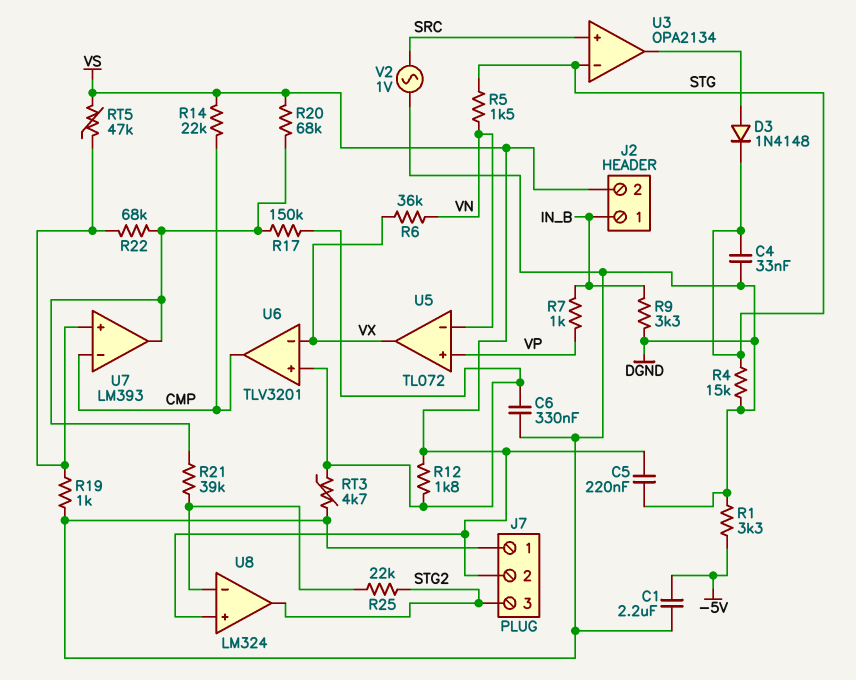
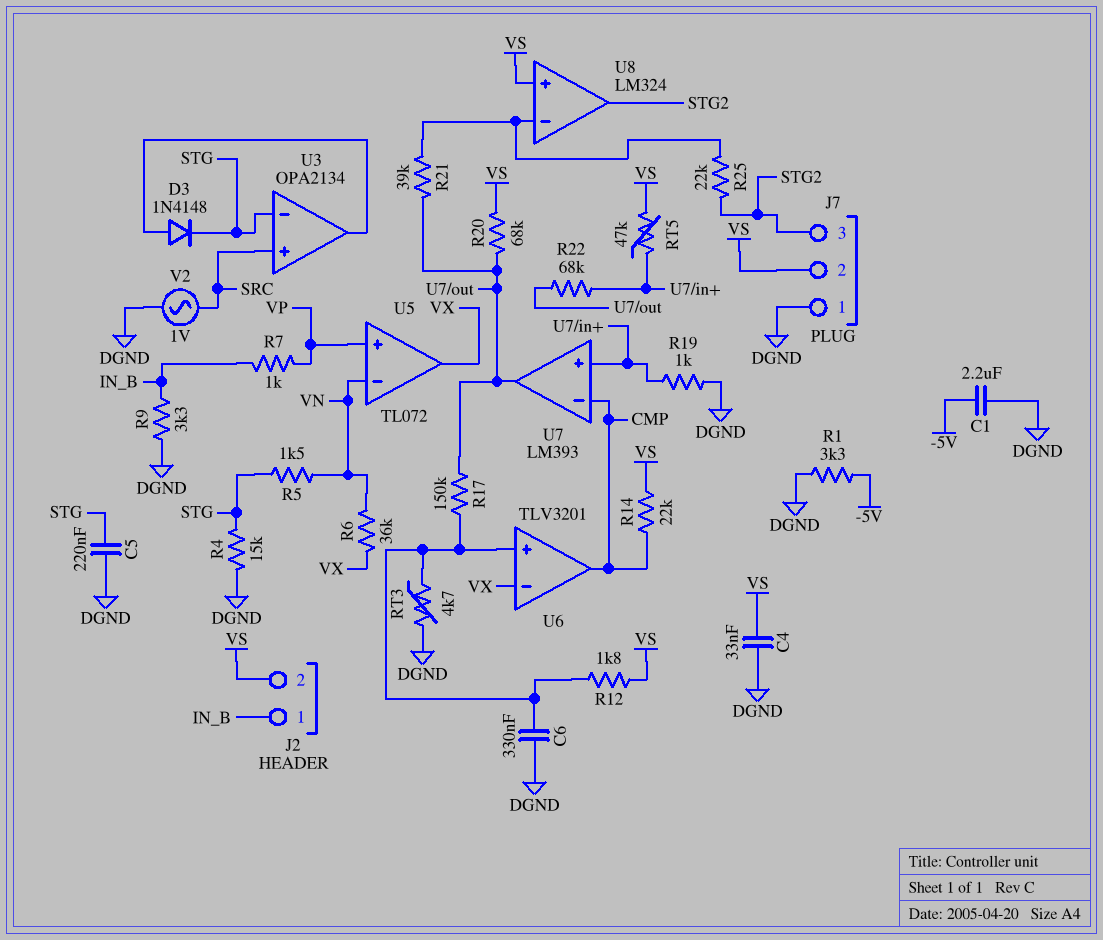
C4: 33nF (DGND, STG) -> 33nF (DGND, VS)
C5: 220nF (DGND, VS) -> 220nF (DGND, STG)

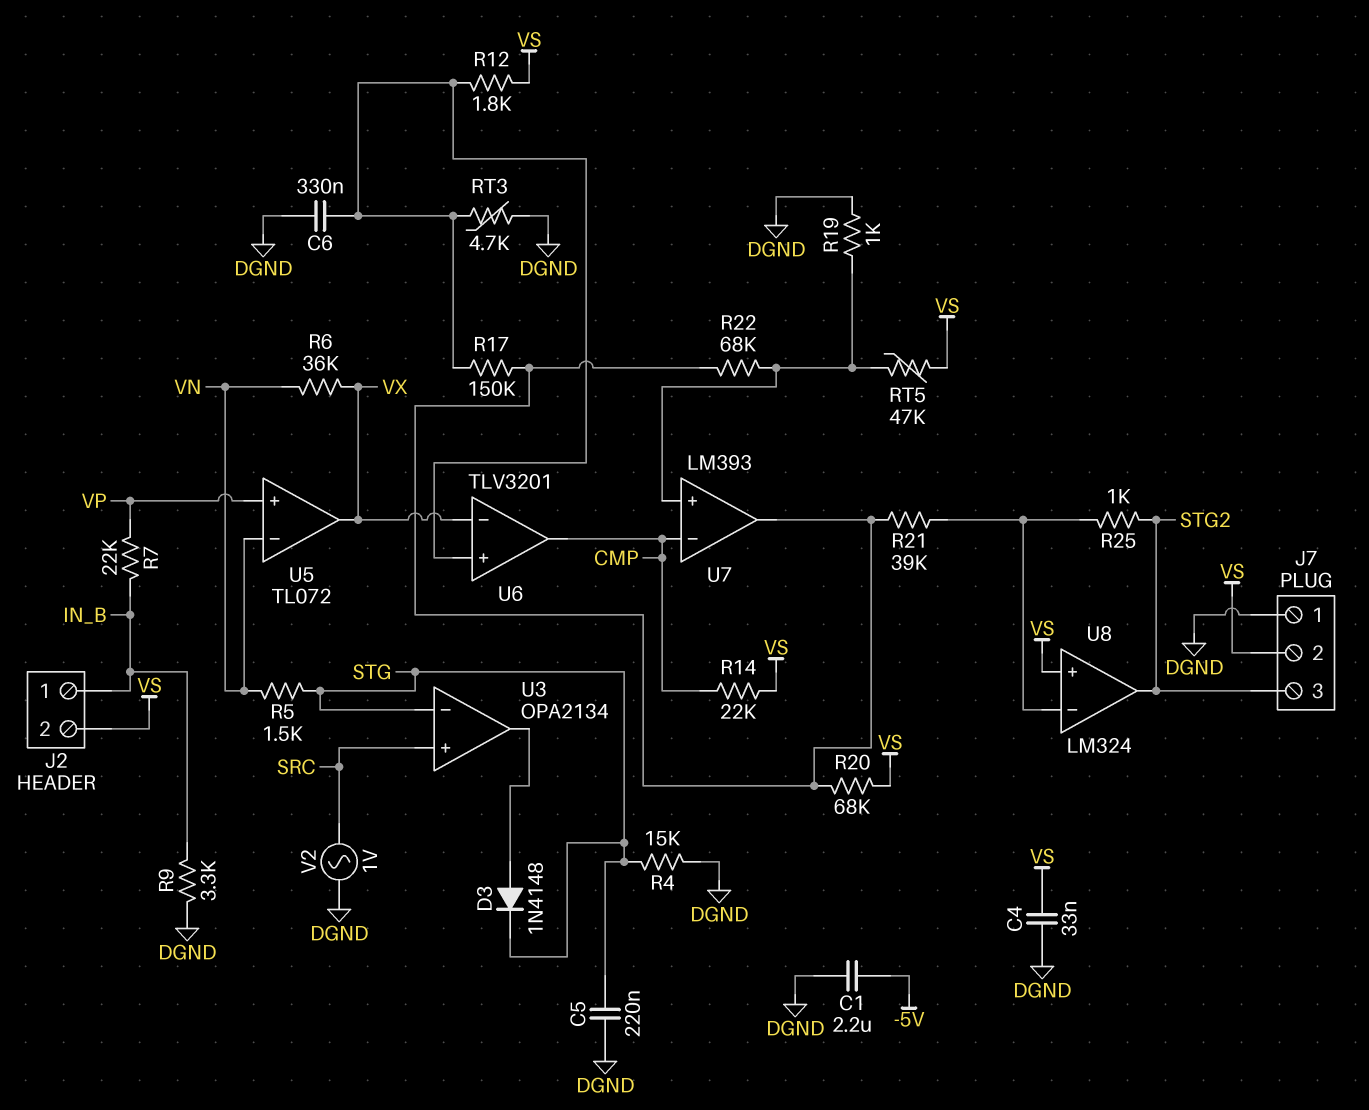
R1: 3.3k (-5V, DGND) -> none
R7: 1k (IN_B, VP) -> 22k (IN_B, VP)
R25: 22k (STG2, U8/in-) -> 1k (STG2, U8/in-)

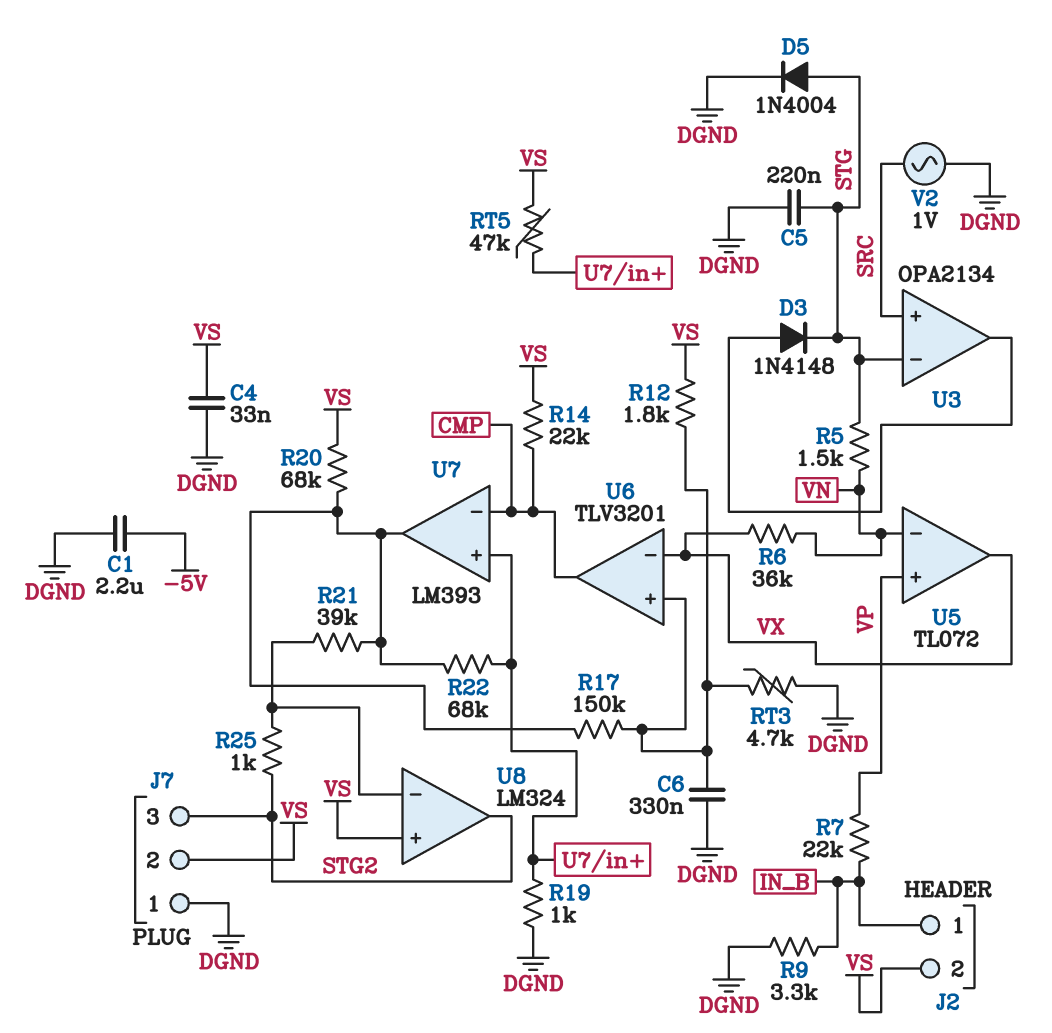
D5: none -> diode 1N4004 (A STG, K DGND)
R4: 15k (DGND, STG) -> none

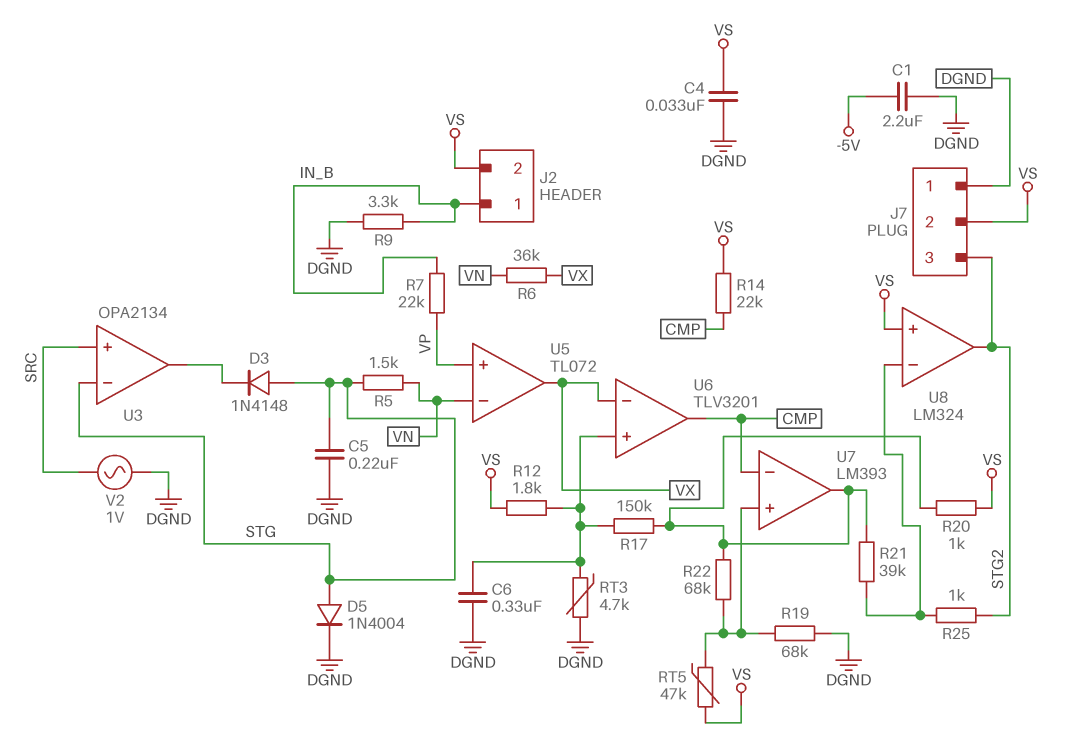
D3: diode 1N4148 (A U3/out, K STG) -> diode 1N4148 (A STG, K U3/out)
R19: 1k (DGND, U7/in+) -> 68k (DGND, U7/in+)
R20: 68k (U7/out, VS) -> 1k (U7/out, VS)

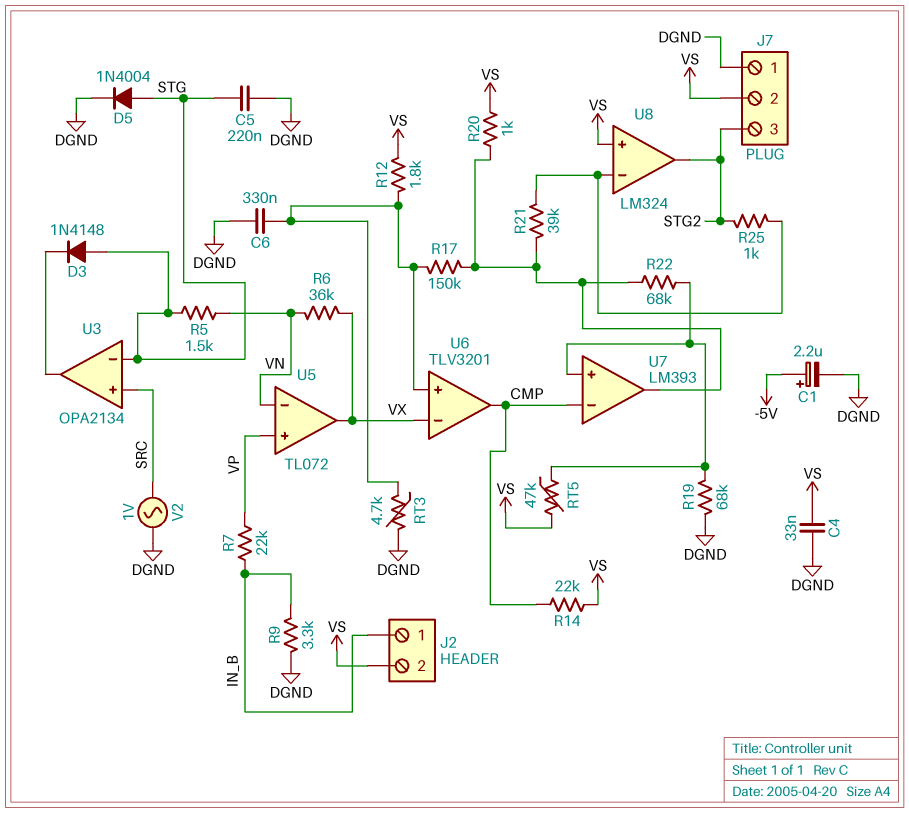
C1: 2.2uF (-5V, DGND) -> 2.2uF (plus -5V, minus DGND)

